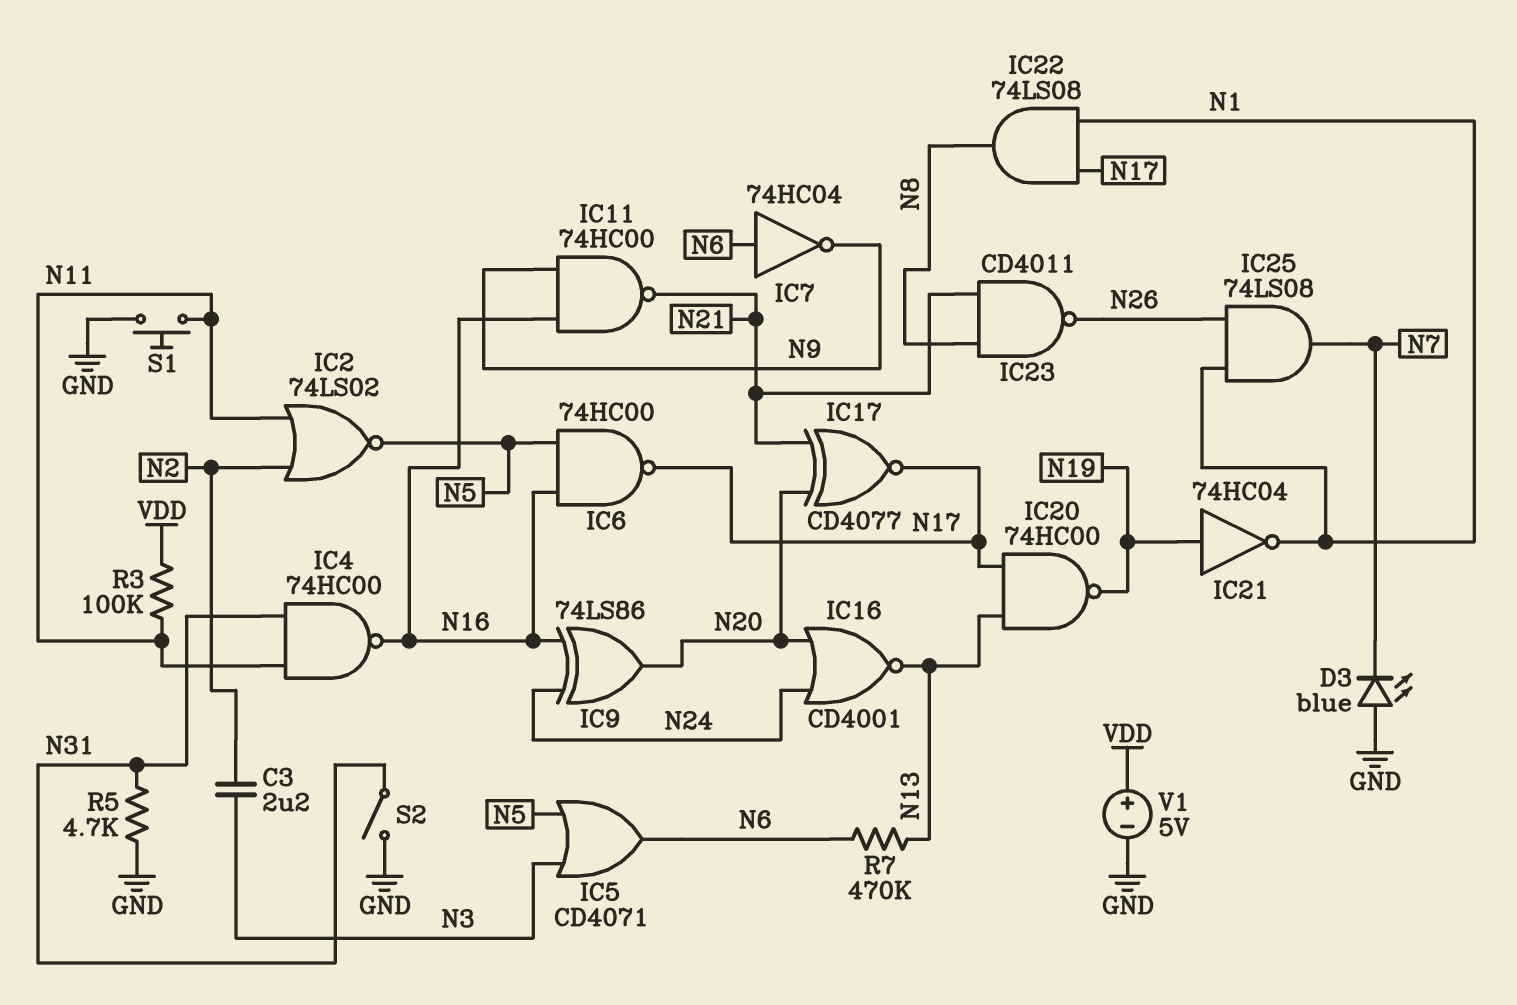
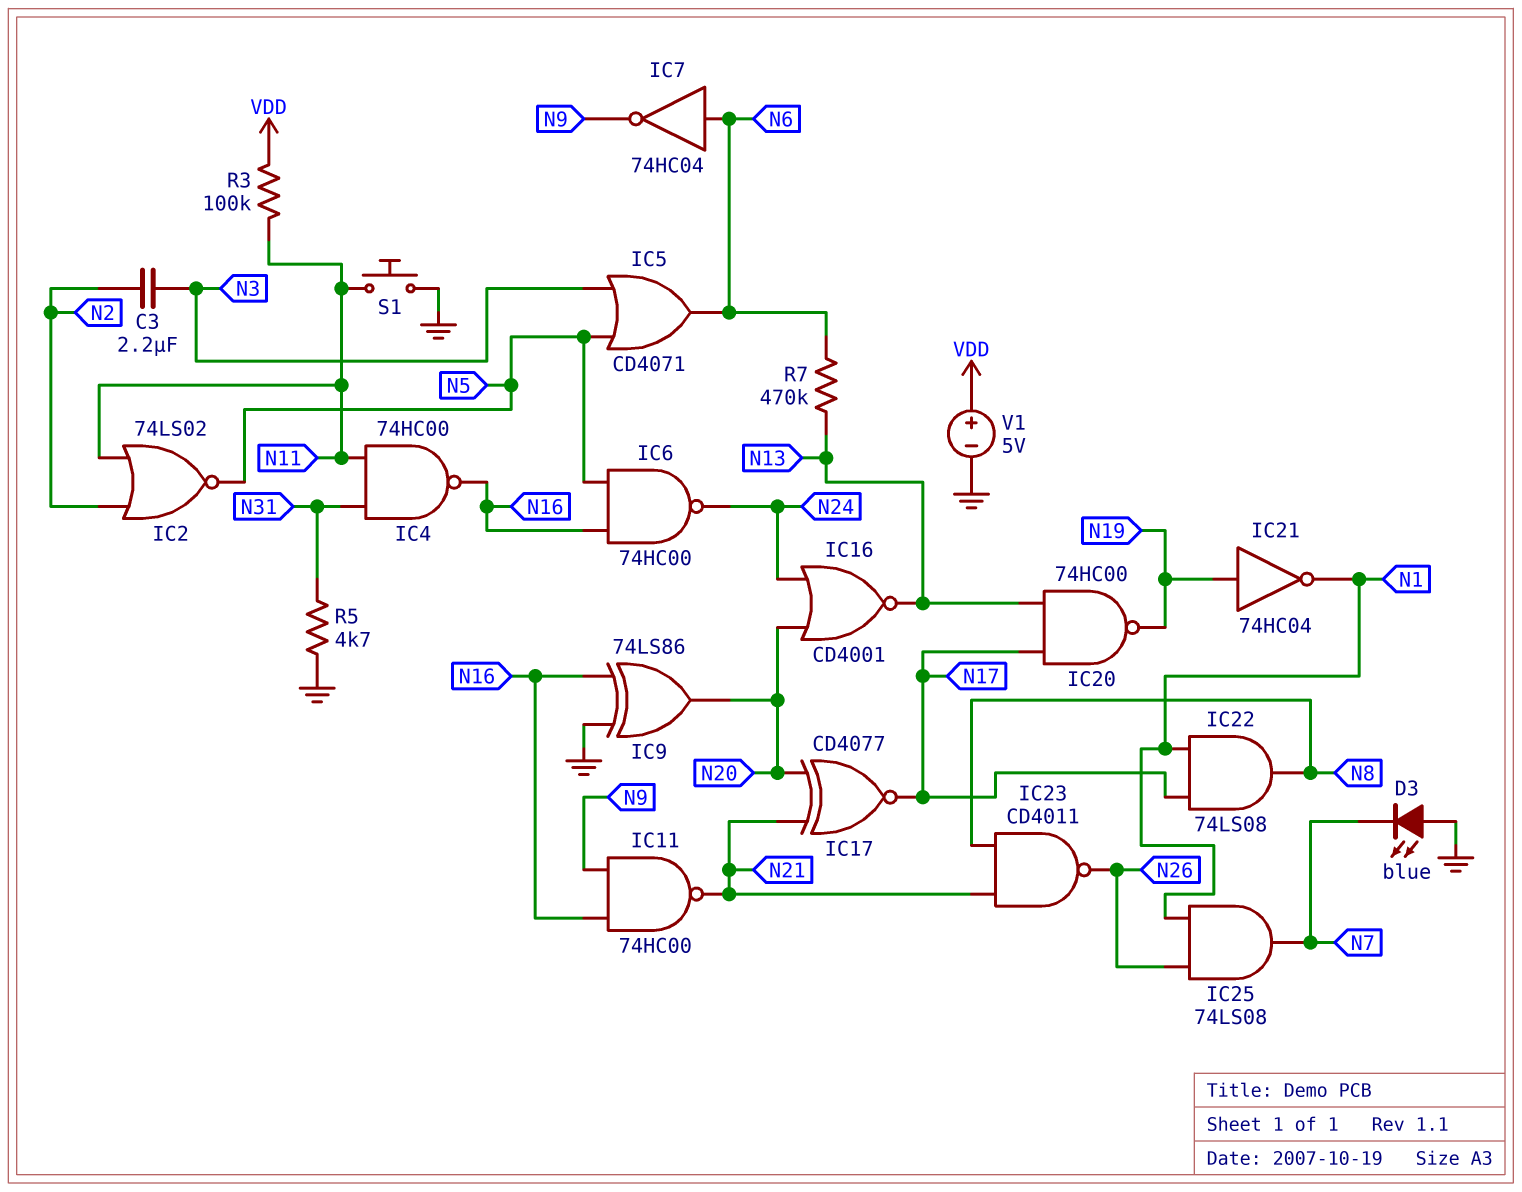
IC6: NAND 74HC00 (in N5, in N16, out N17) -> NAND 74HC00 (in N5, in N16, out N24)
IC9: XOR 74LS86 (in N16, in N24, out N20) -> XOR 74LS86 (in GND, in N16, out N20)
S2: switch (GND, N31) -> none

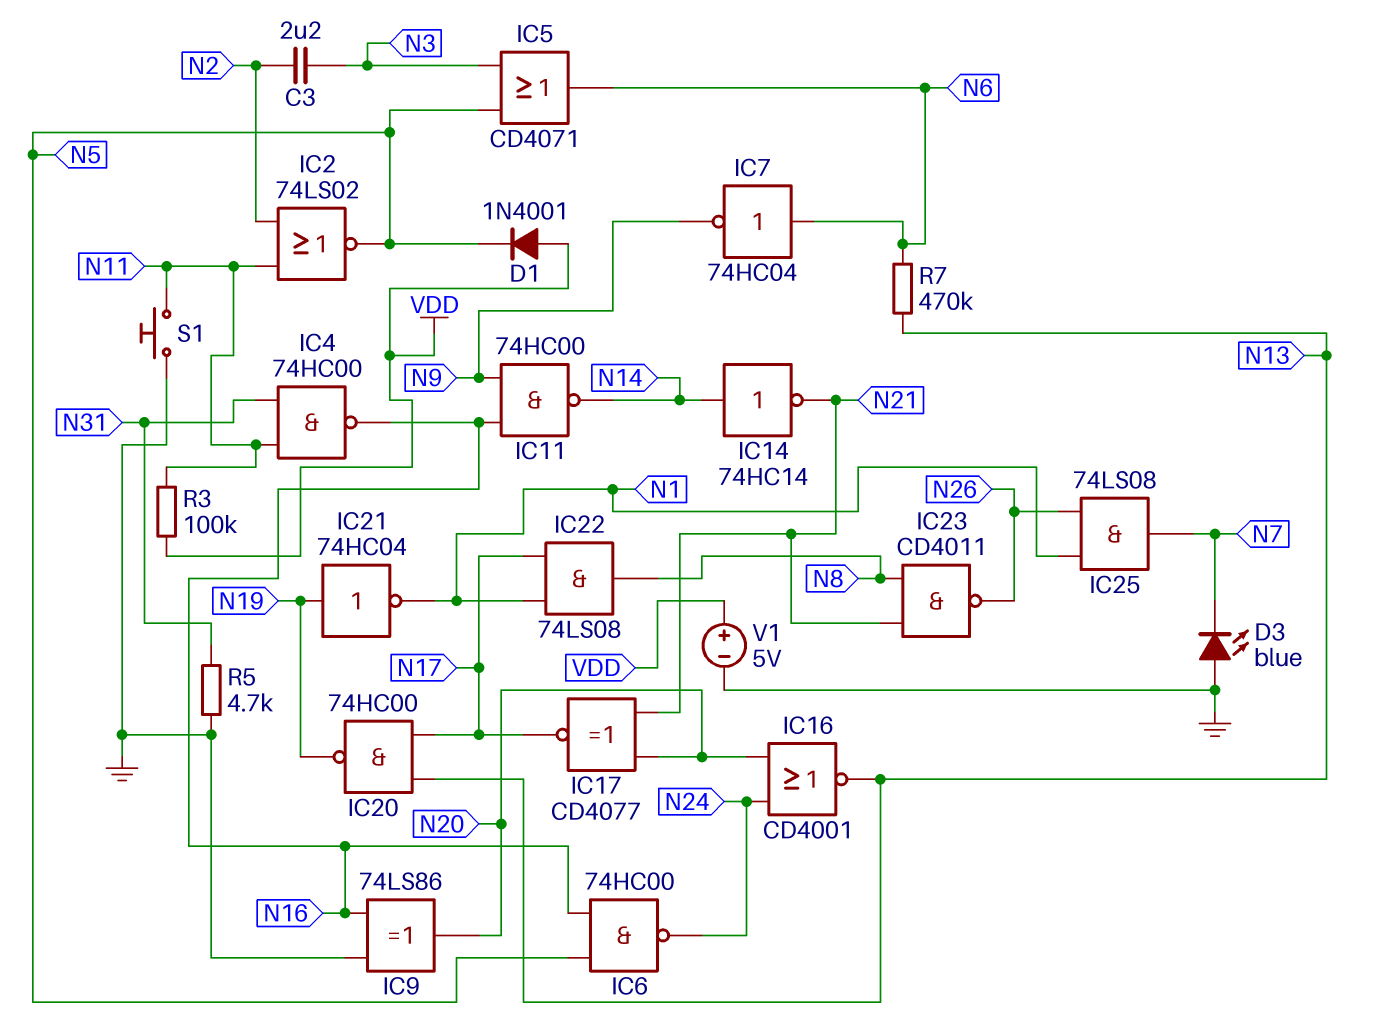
D1: none -> diode 1N4001 (A VDD, K N5)
IC11: NAND 74HC00 (in N9, in N16, out N21) -> NAND 74HC00 (in N9, in N16, out N14)
IC14: none -> NOT 74HC14 (in N14, out N21)

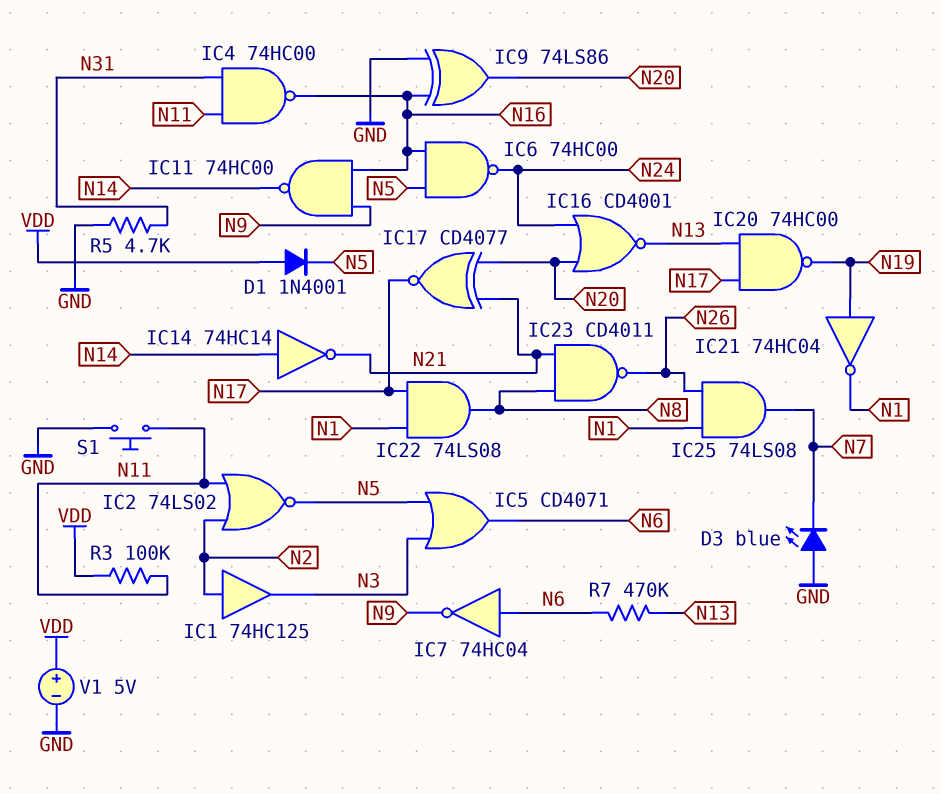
C3: 2.2uF (N2, N3) -> none
IC1: none -> buffer 74HC125 (in N2, out N3)

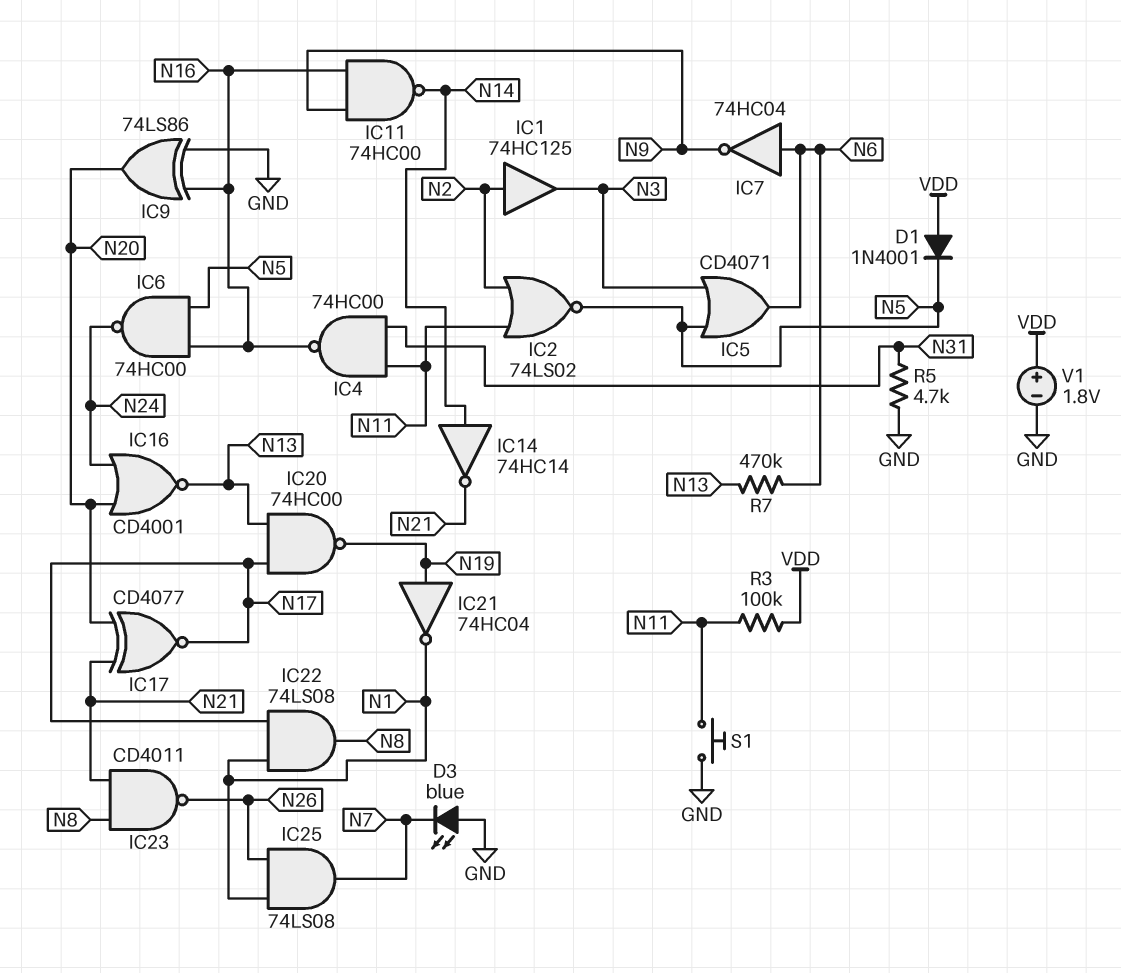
V1: 5V (plus VDD, minus GND) -> 1.8V (plus VDD, minus GND)

